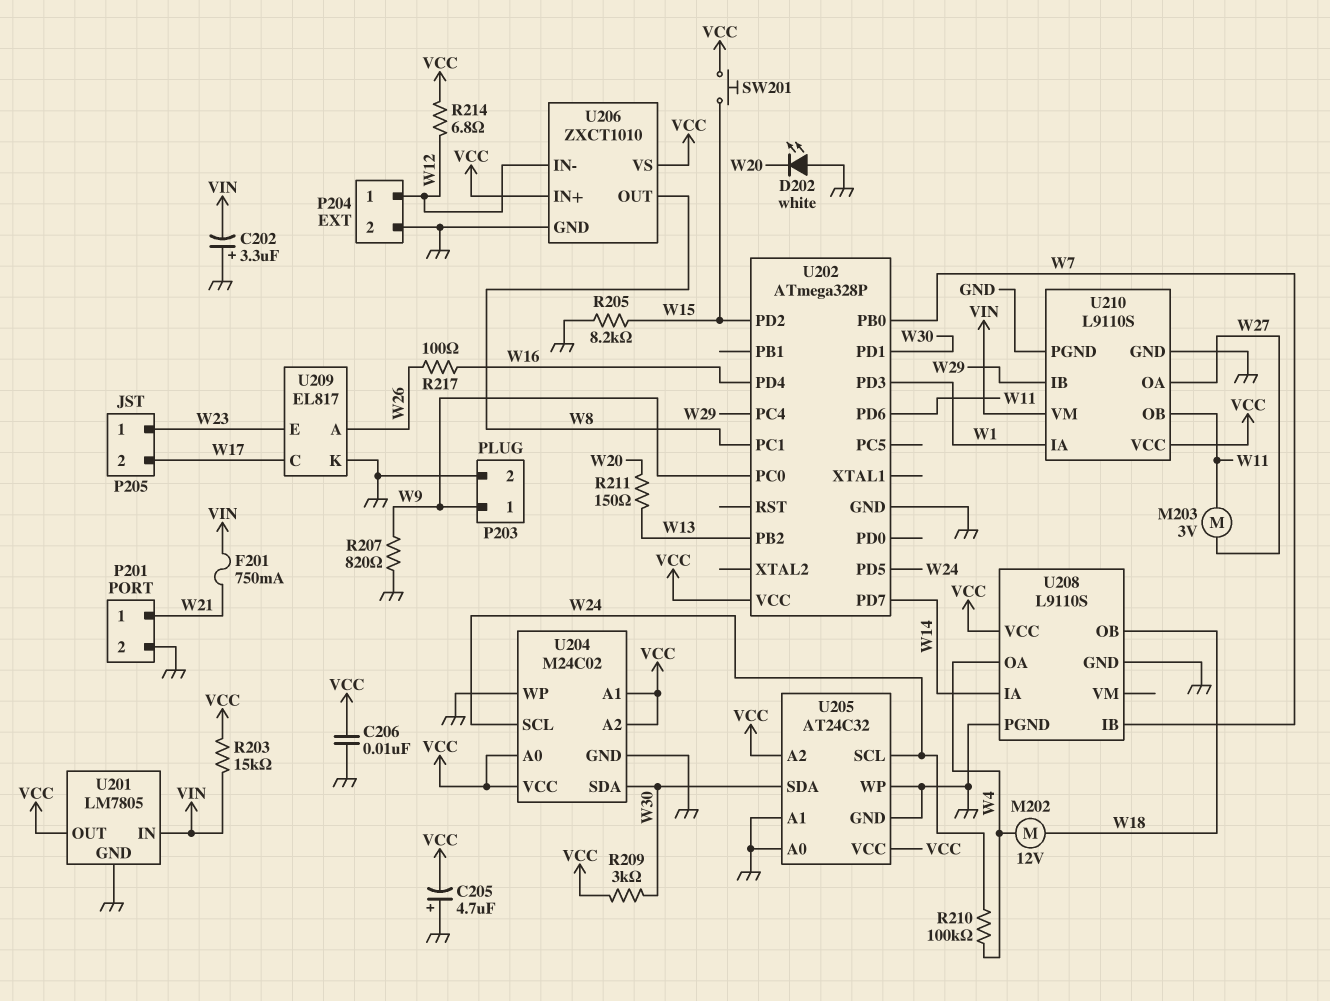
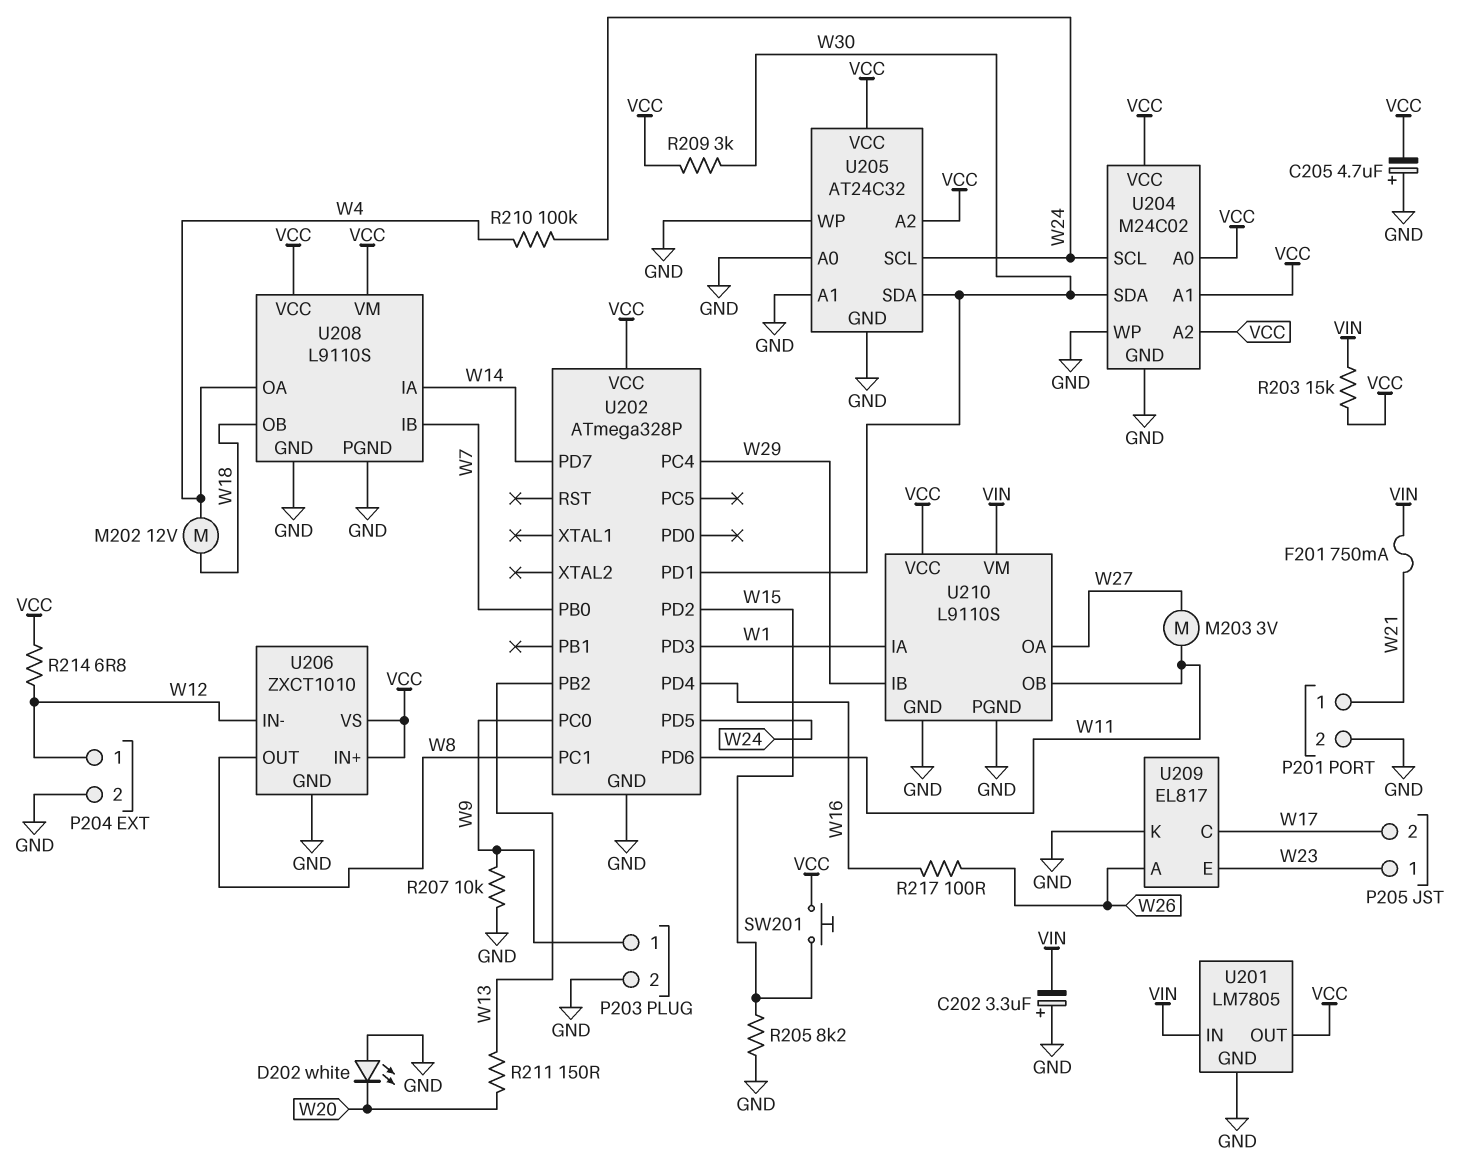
C206: 10nF (GND, VCC) -> none
R207: 820 (GND, W9) -> 10k (GND, W9)
U208 pin VM: none -> VCC

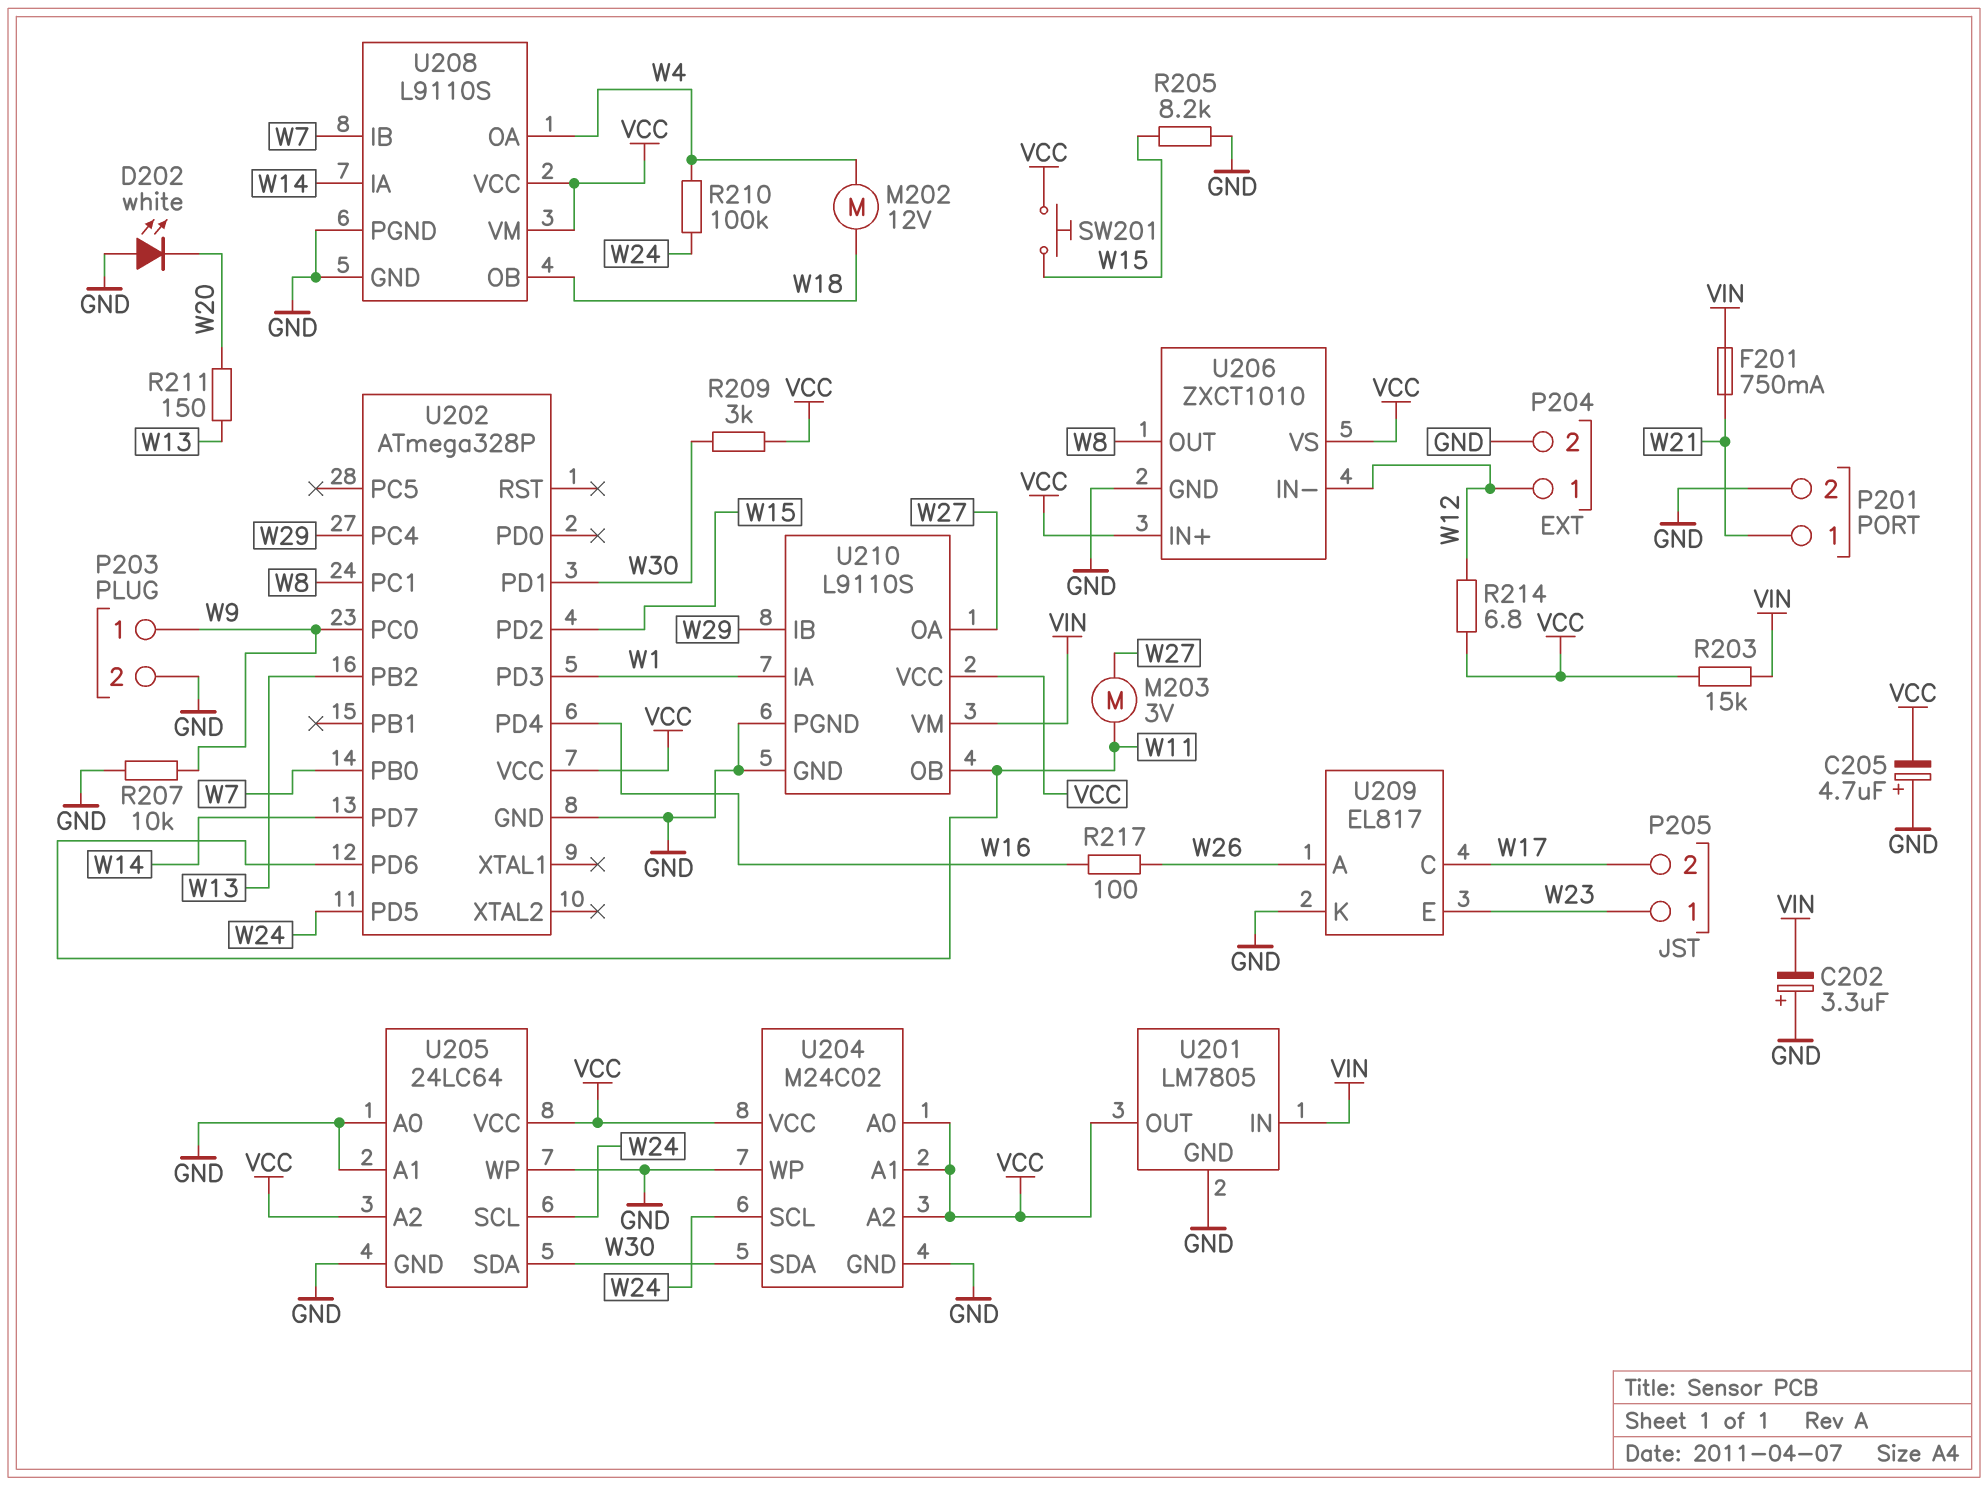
U205: AT24C32 -> 24LC64

